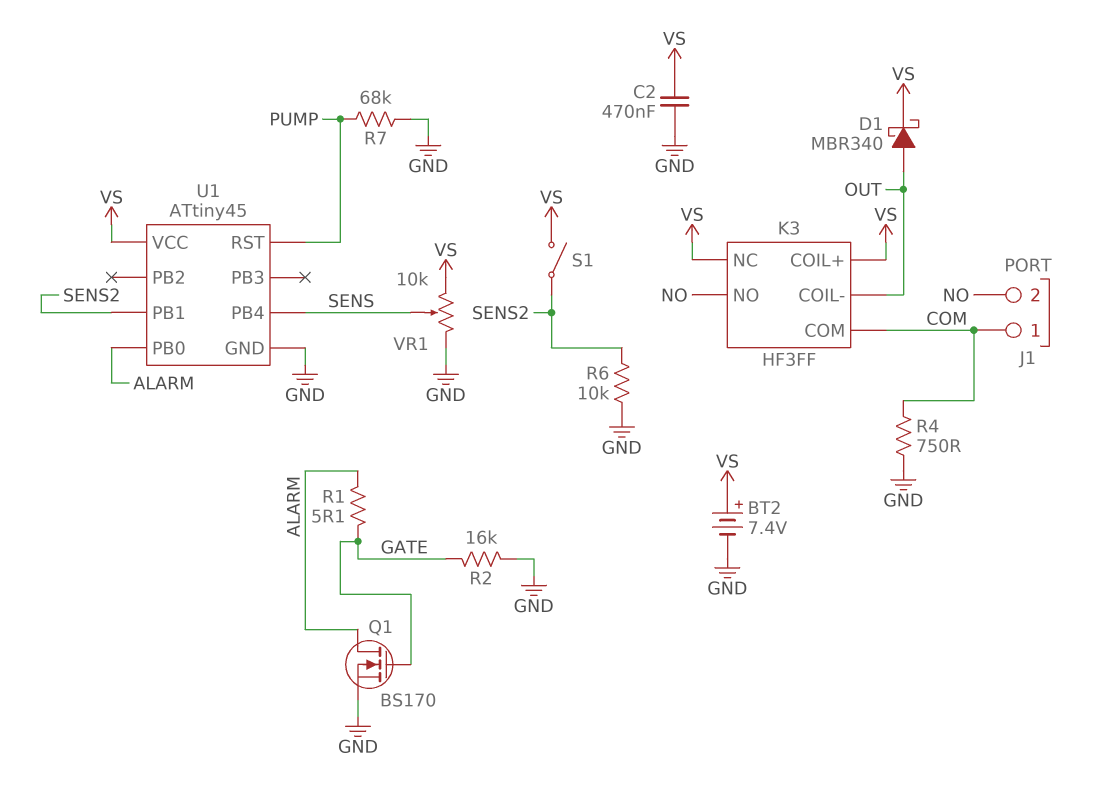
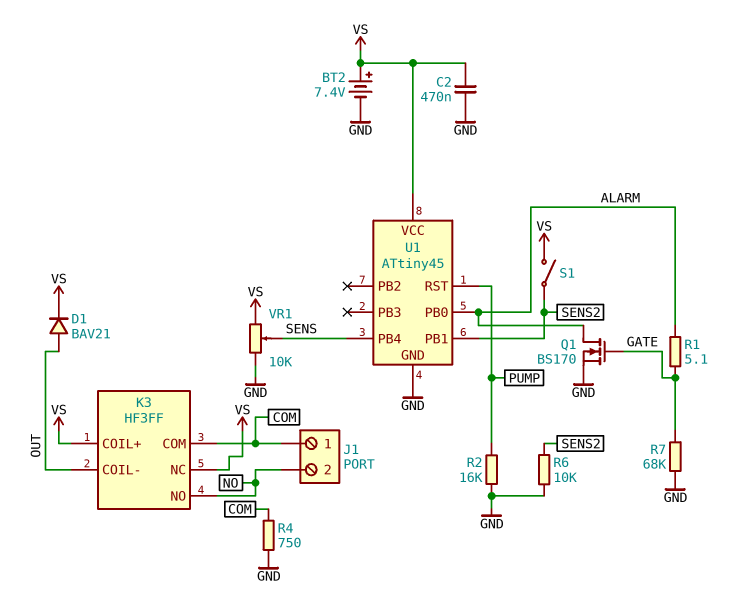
D1: schottky MBR340 (A OUT, K VS) -> diode BAV21 (A OUT, K VS)
R2: 16k (GATE, GND) -> 16k (GND, PUMP)
R7: 68k (GND, PUMP) -> 68k (GATE, GND)

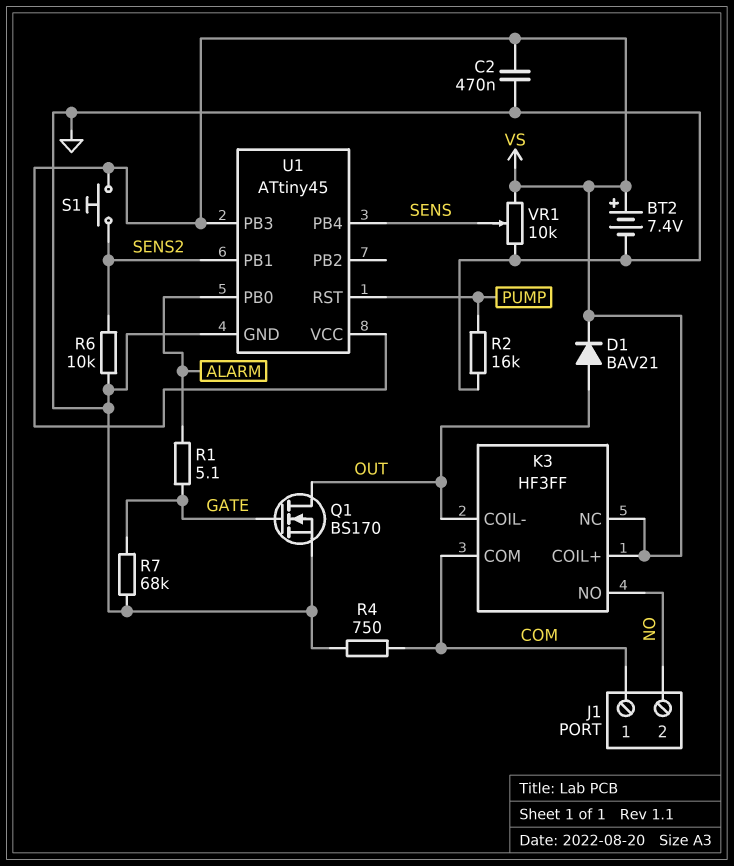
Q1: NMOS BS170 (G GATE, D ALARM, S GND) -> NMOS BS170 (G GATE, D OUT, S GND)
S1: switch (SENS2, VS) -> button (SENS2, VS)
U1 pin PB3: none -> VS

